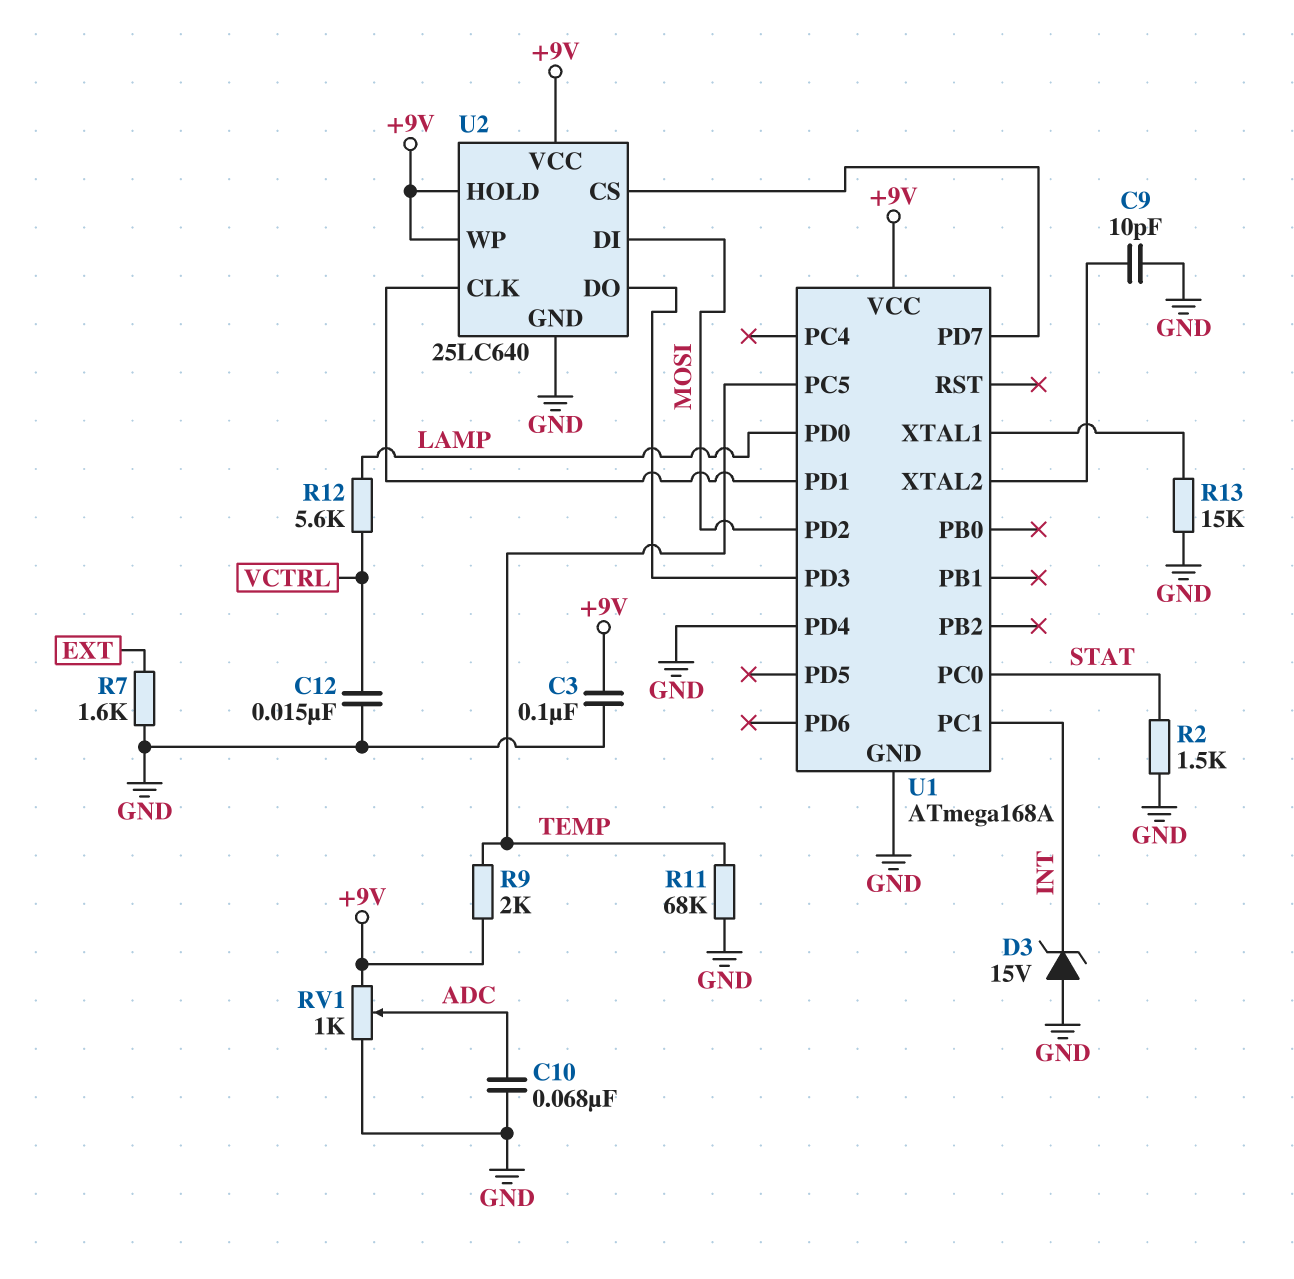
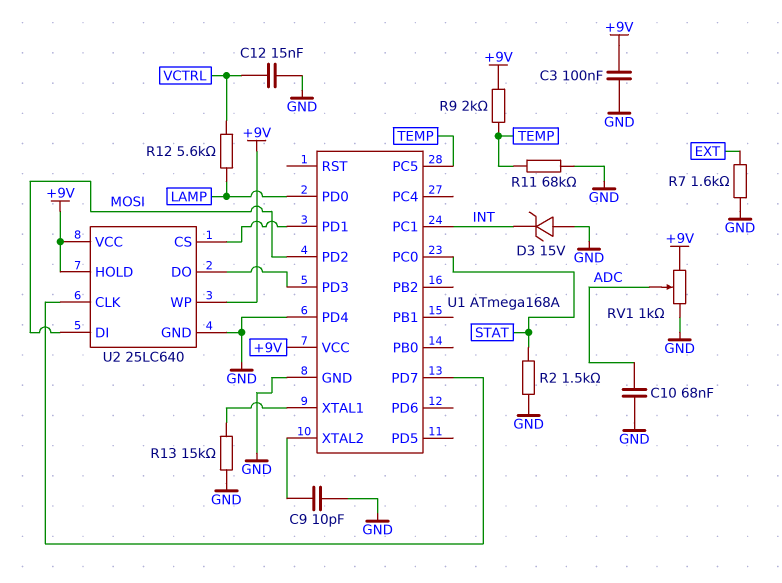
U2 pin CLK: U1/PD1 -> U1/PD7
U2 pin CS: U1/PD7 -> U1/PD1

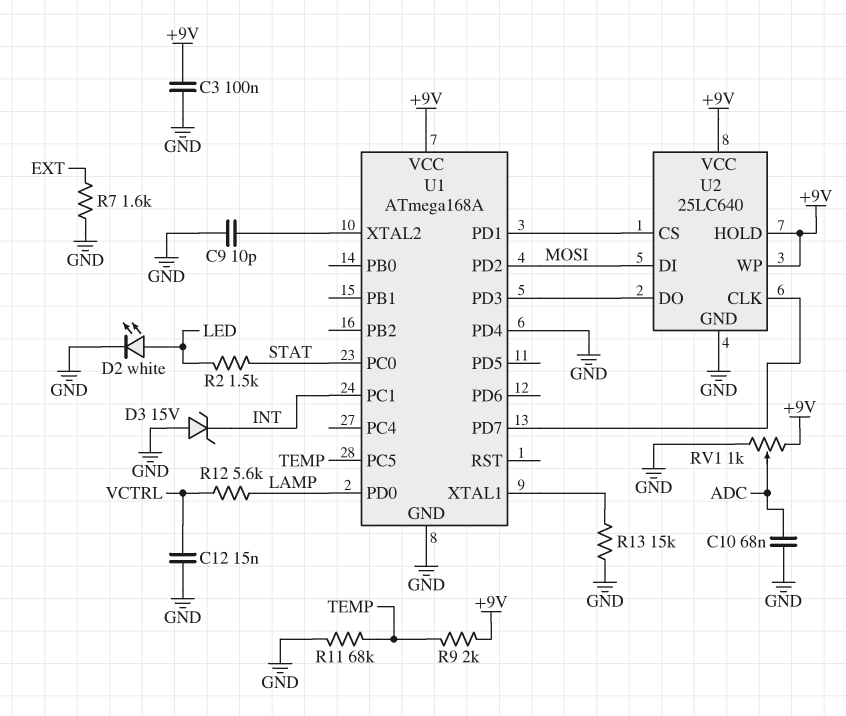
D2: none -> LED white (A LED, K GND)
R2: 1.5k (GND, STAT) -> 1.5k (LED, STAT)

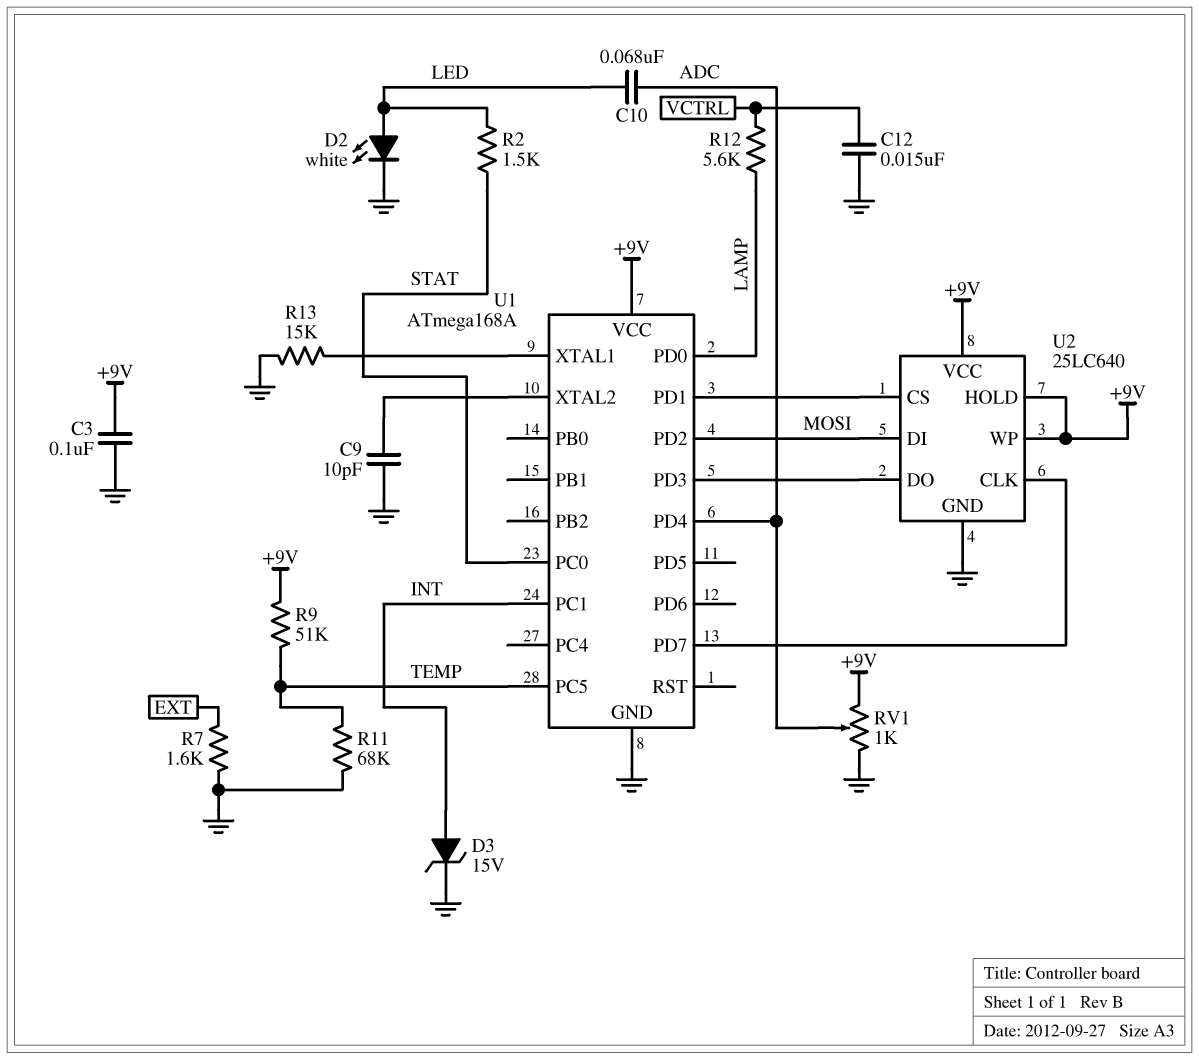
C10: 68nF (ADC, GND) -> 68nF (ADC, LED)
D3: zener 15V (A GND, K INT) -> zener 15V (A INT, K GND)
R9: 2k (+9V, TEMP) -> 51k (+9V, TEMP)
U1 pin PD4: GND -> ADC

